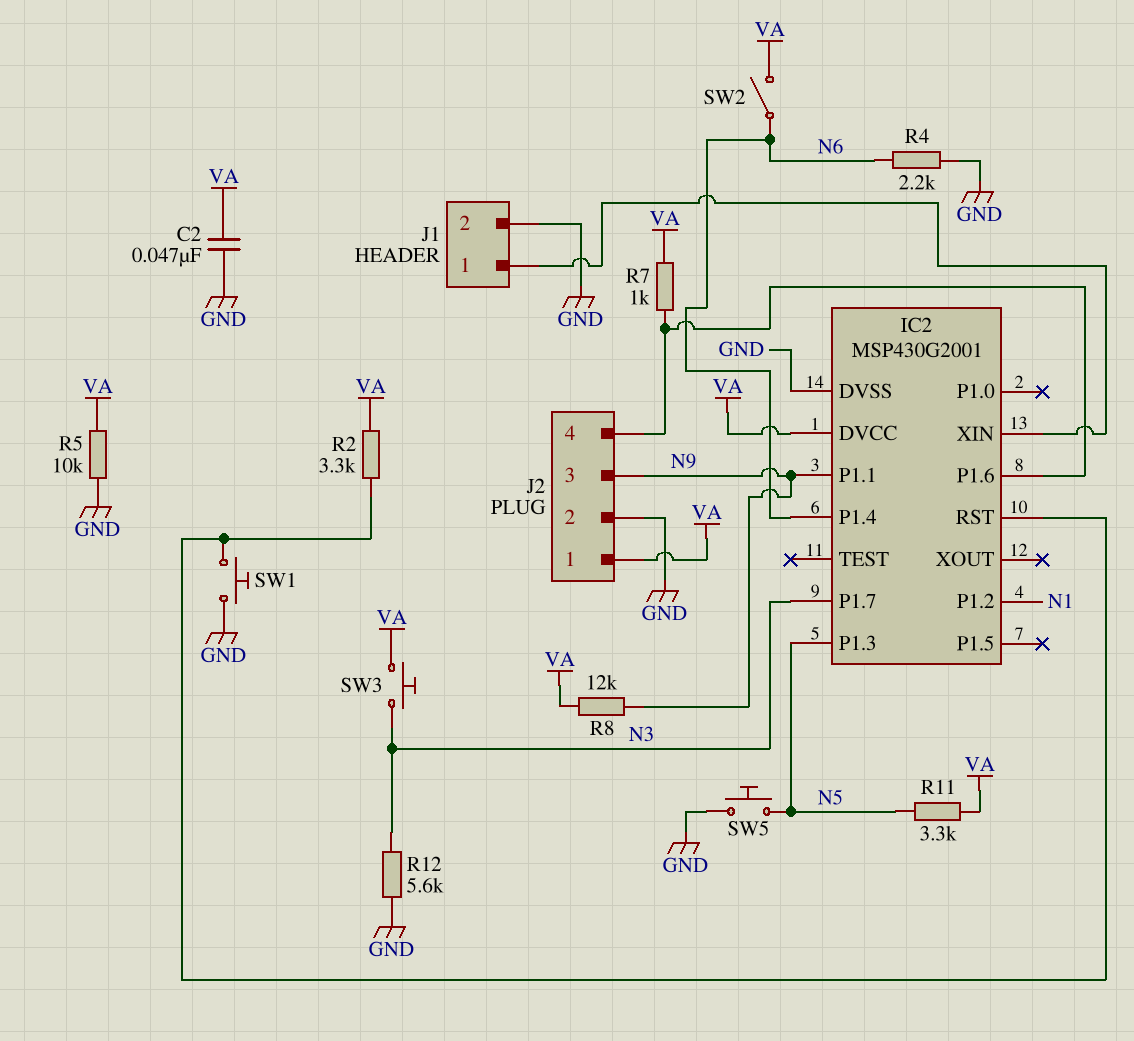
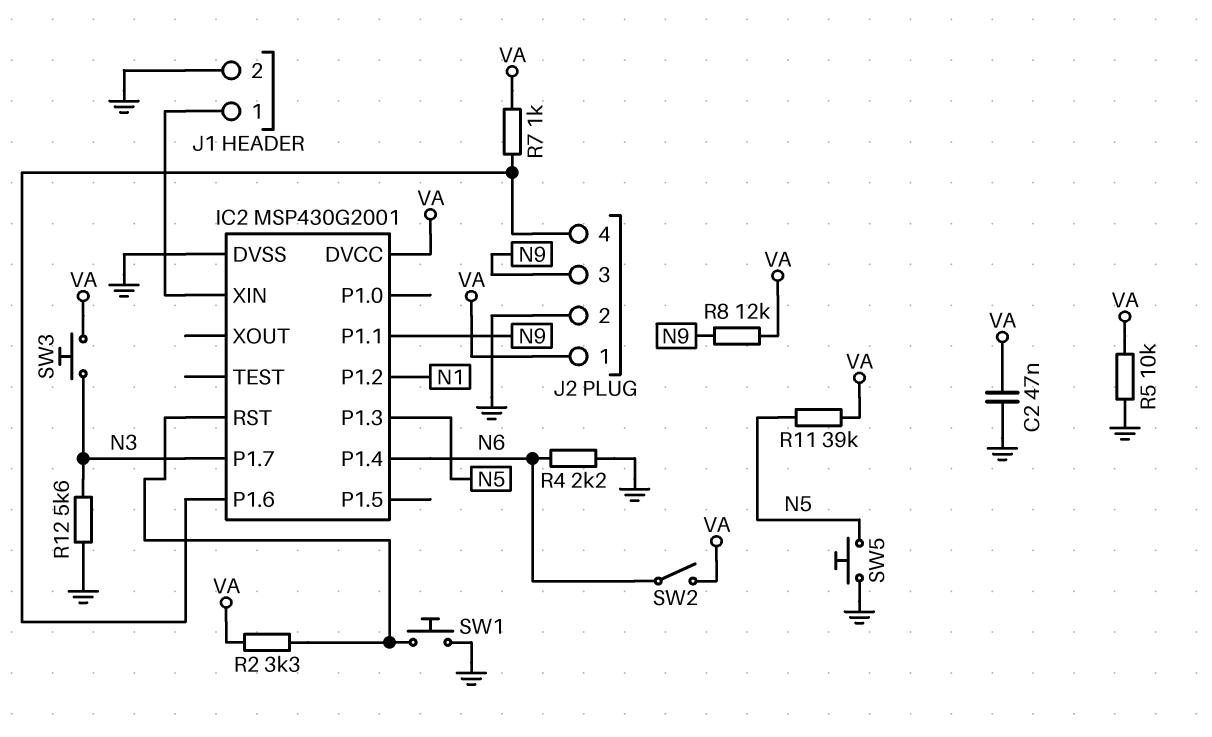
R11: 3.3k (N5, VA) -> 39k (N5, VA)

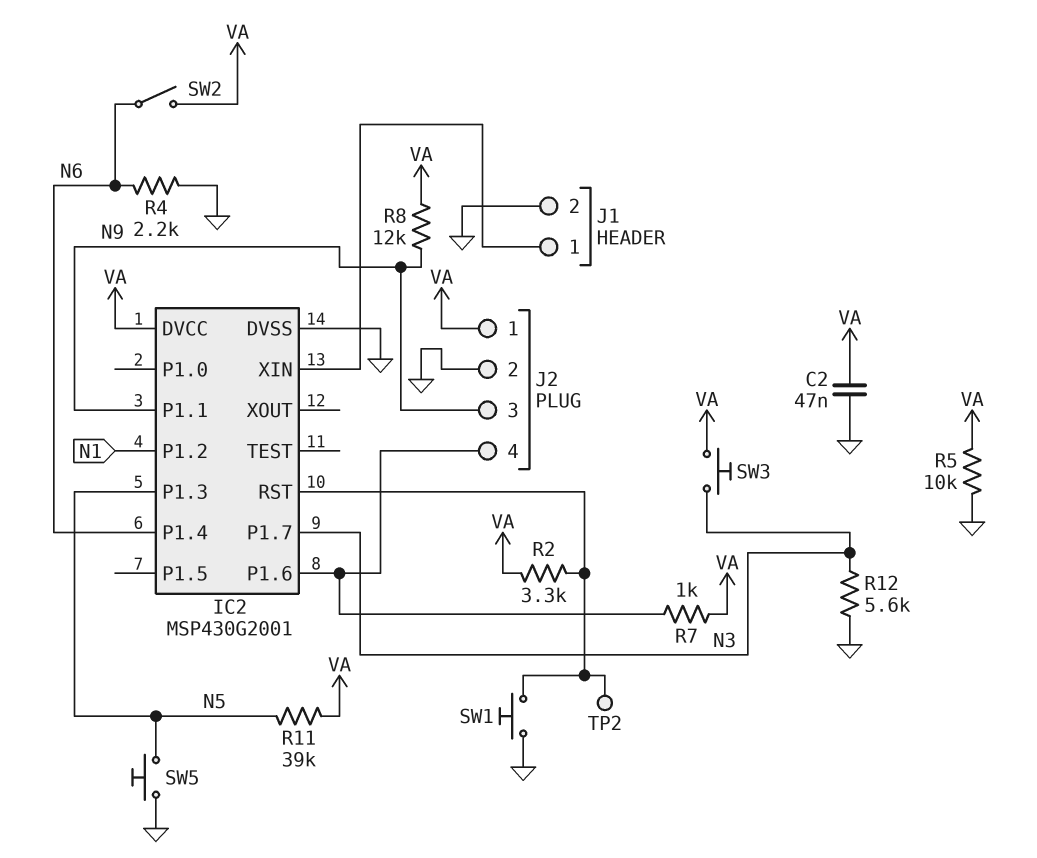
TP2: none -> test point (IC2/RST)

